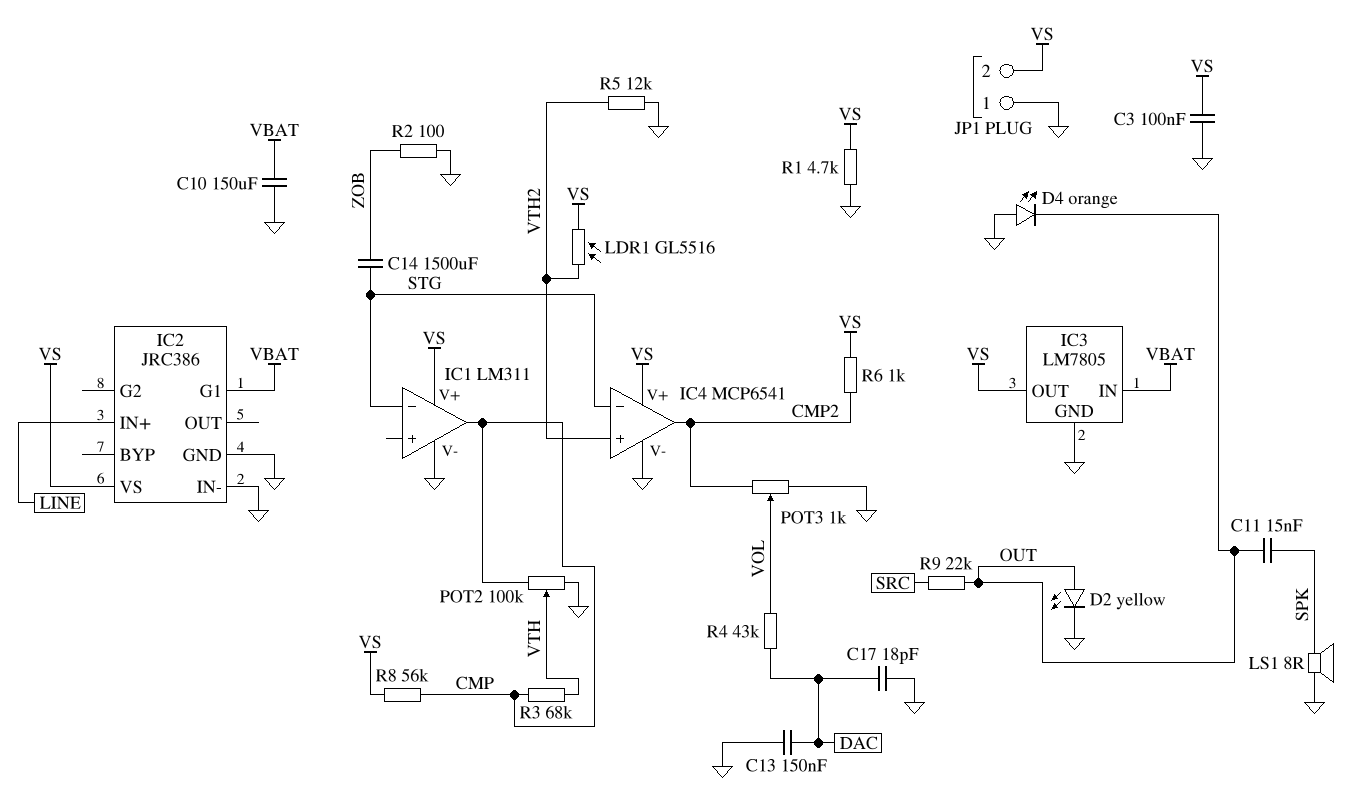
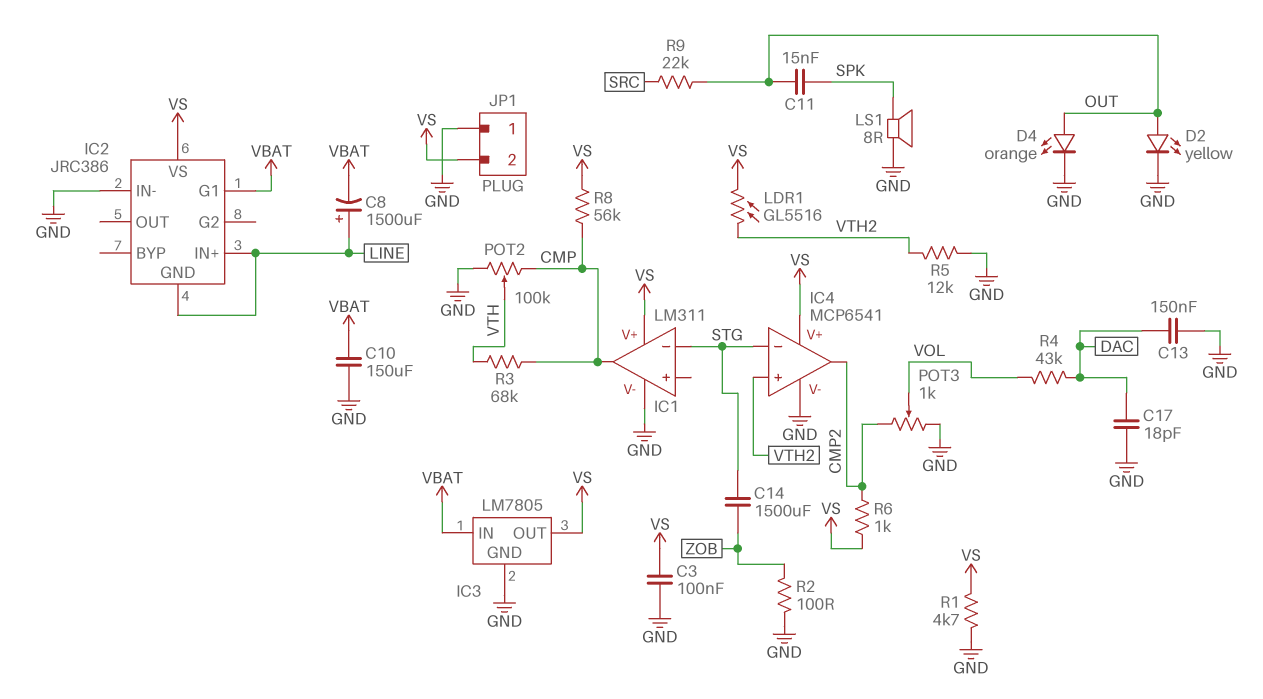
C8: none -> 1500uF (plus LINE, minus VBAT)
D4: LED orange (A GND, K OUT) -> LED orange (A OUT, K GND)
IC2 pin GND: GND -> LINE

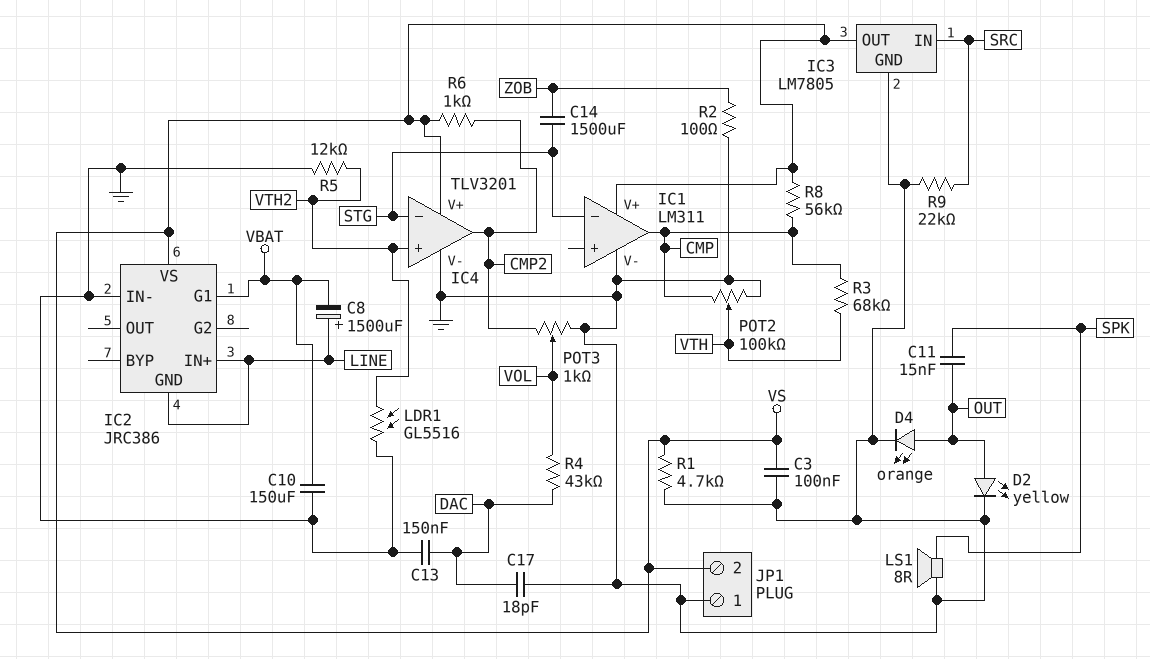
IC3 pin IN: VBAT -> SRC
IC4: MCP6541 -> TLV3201
LDR1: GL5516 (VS, VTH2) -> GL5516 (GND, VTH2)
R9: 22k (OUT, SRC) -> 22k (GND, SRC)

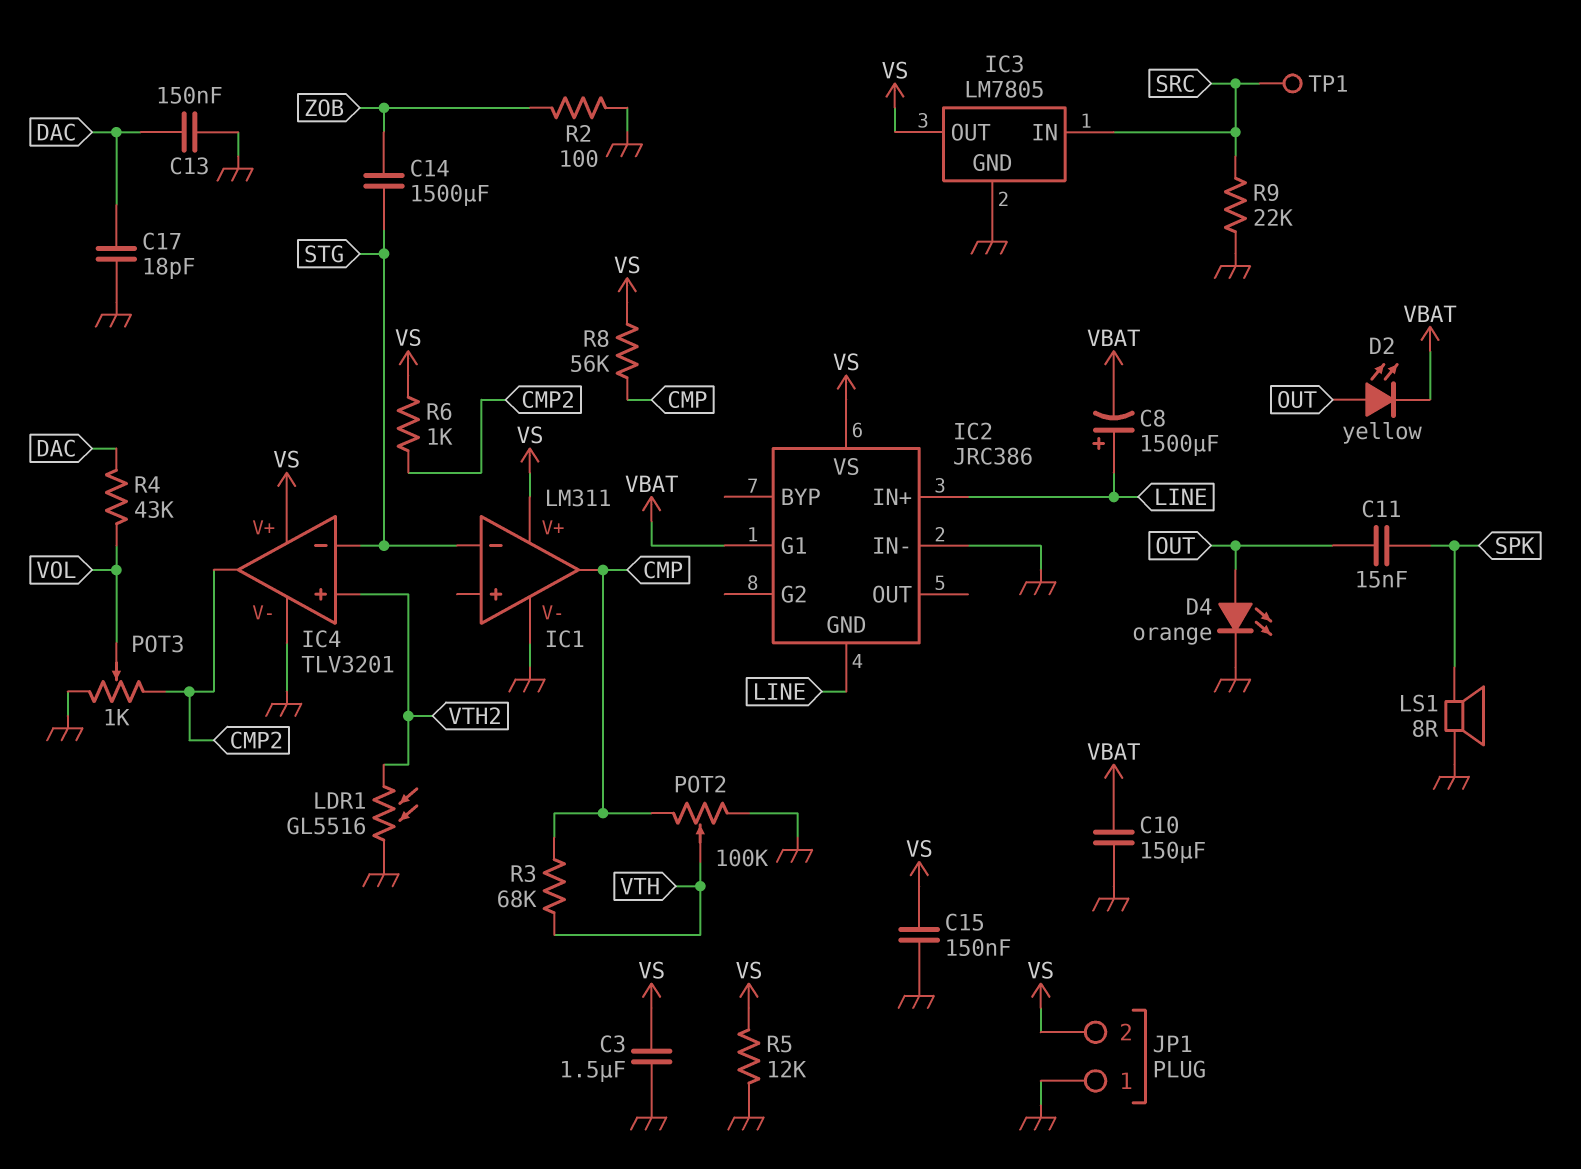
C3: 100nF (GND, VS) -> 1.5uF (GND, VS)
C15: none -> 150nF (GND, VS)
D2: LED yellow (A OUT, K GND) -> LED yellow (A OUT, K VBAT)
R1: 4.7k (GND, VS) -> none
R5: 12k (GND, VTH2) -> 12k (GND, VS)
TP1: none -> test point (SRC)

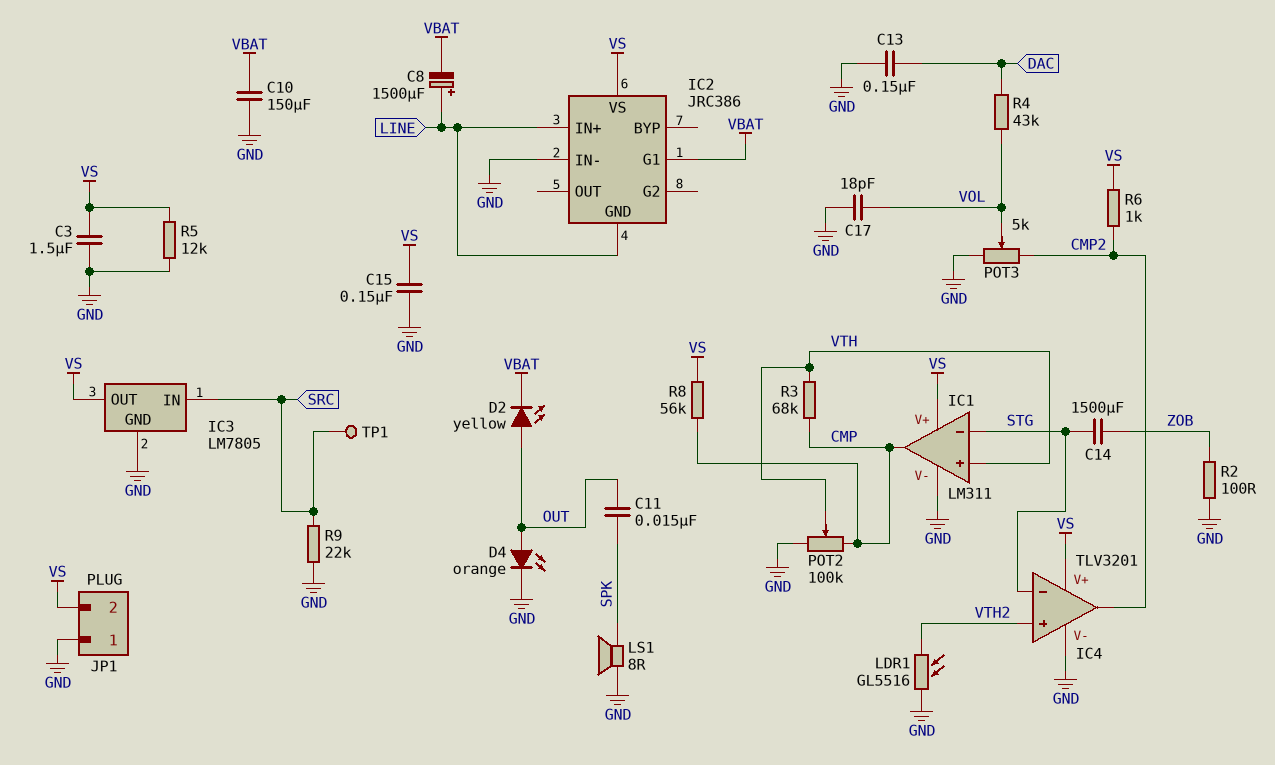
C17: 18pF (DAC, GND) -> 18pF (GND, VOL)
IC1 pin in+: none -> VTH
POT3: 1k (CMP2, GND, wiper VOL) -> 5k (CMP2, GND, wiper VOL)

